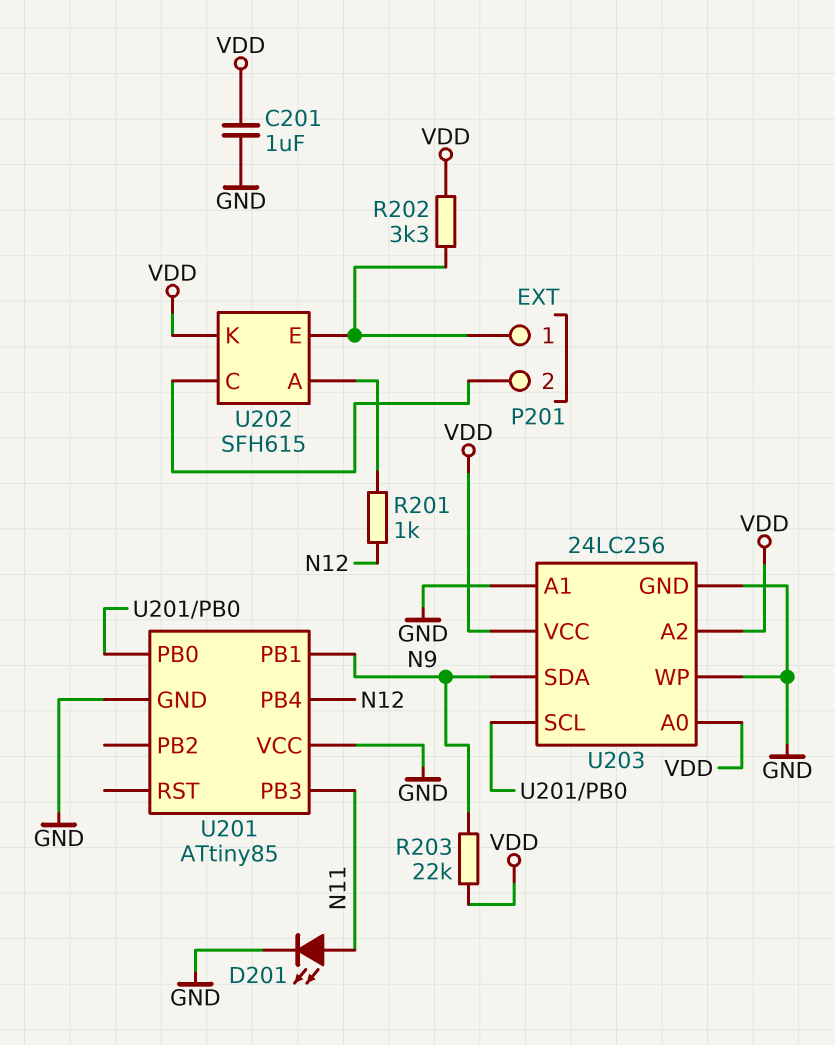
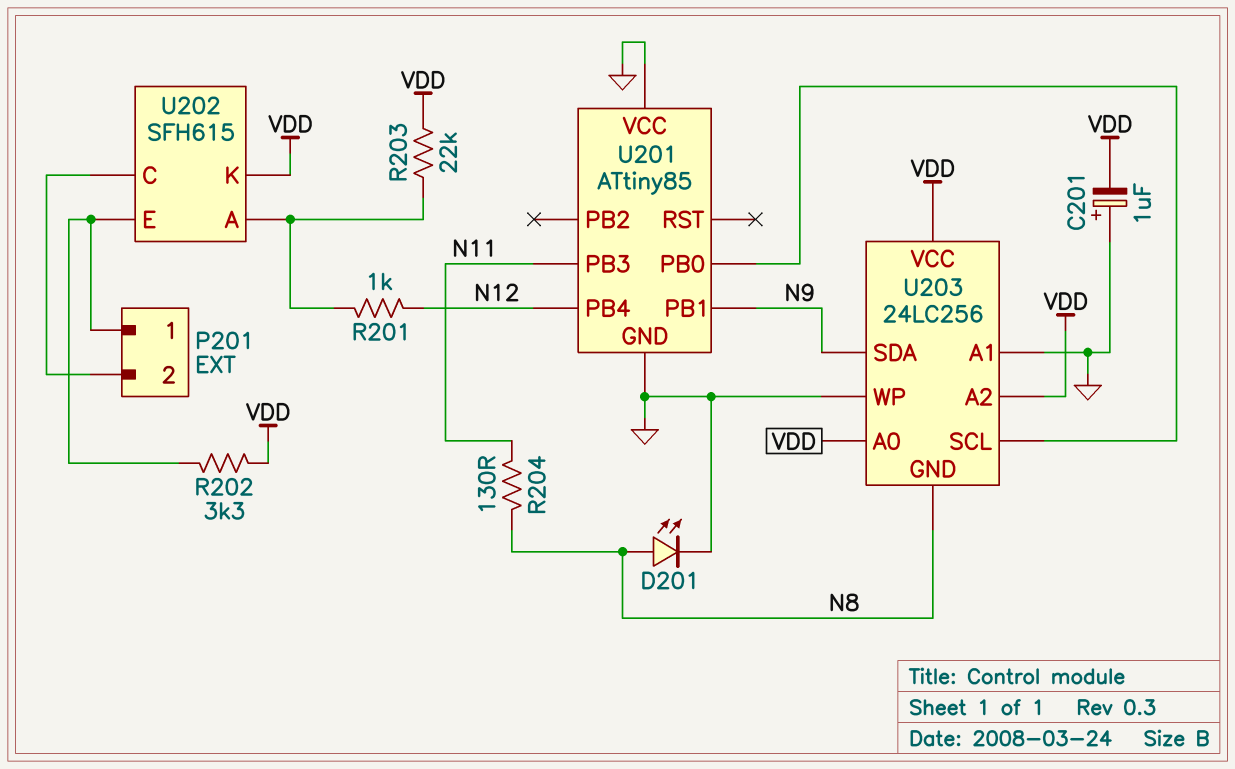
C201: 1uF (GND, VDD) -> 1uF (plus GND, minus VDD)
D201: LED (A N11, K GND) -> LED (A N8, K GND)
R203: 22k (N9, VDD) -> 22k (U202/A, VDD)
R204: none -> 130 (N8, N11)
U203 pin GND: GND -> N8

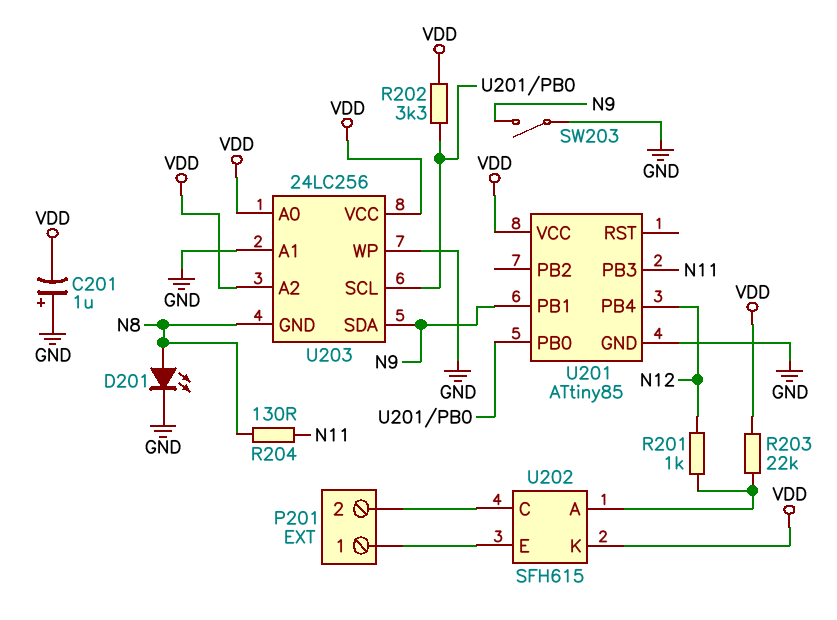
R202: 3.3k (P201/1, VDD) -> 3.3k (U201/PB0, VDD)
SW203: none -> switch (GND, N9)
U201 pin VCC: GND -> VDD

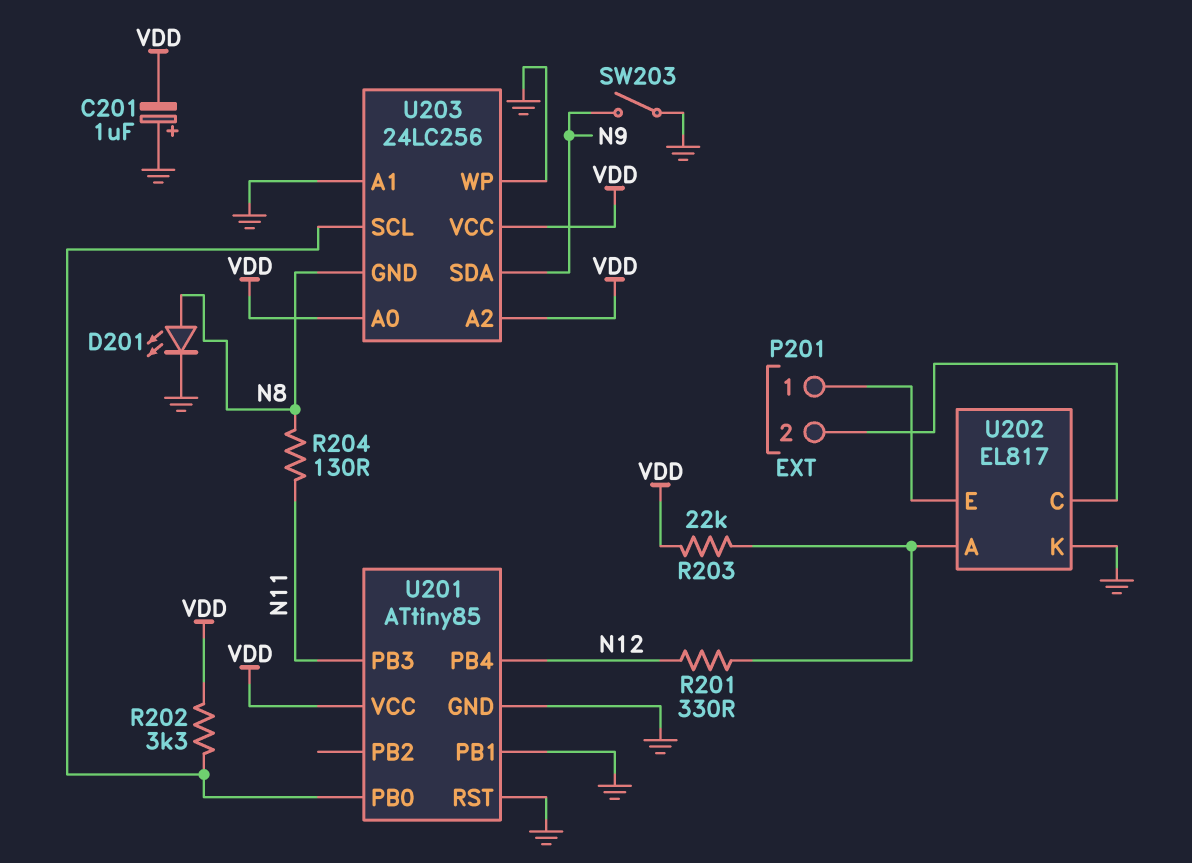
R201: 1k (N12, U202/A) -> 330 (N12, U202/A)
U201 pin PB1: N9 -> GND
U201 pin RST: none -> GND
U202: SFH615 -> EL817
U202 pin K: VDD -> GND

